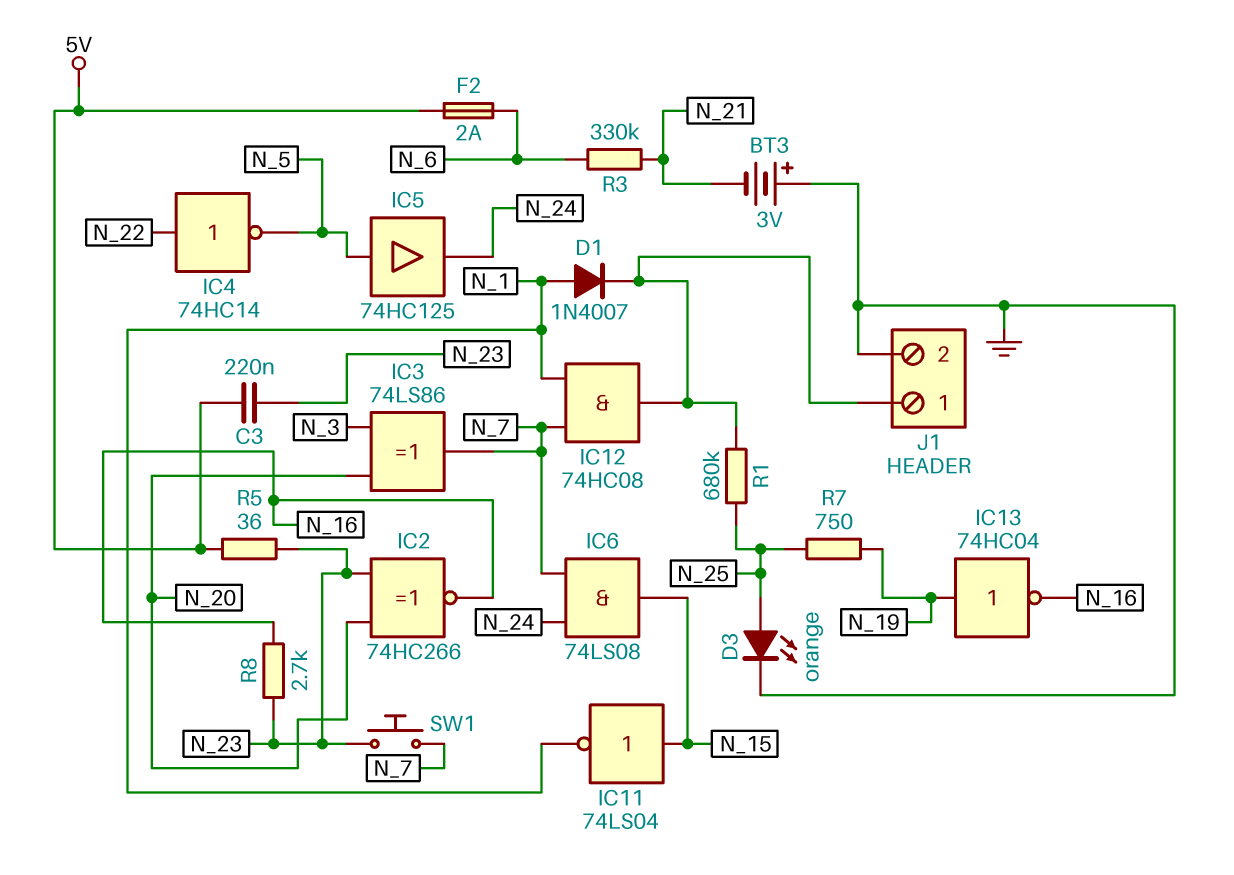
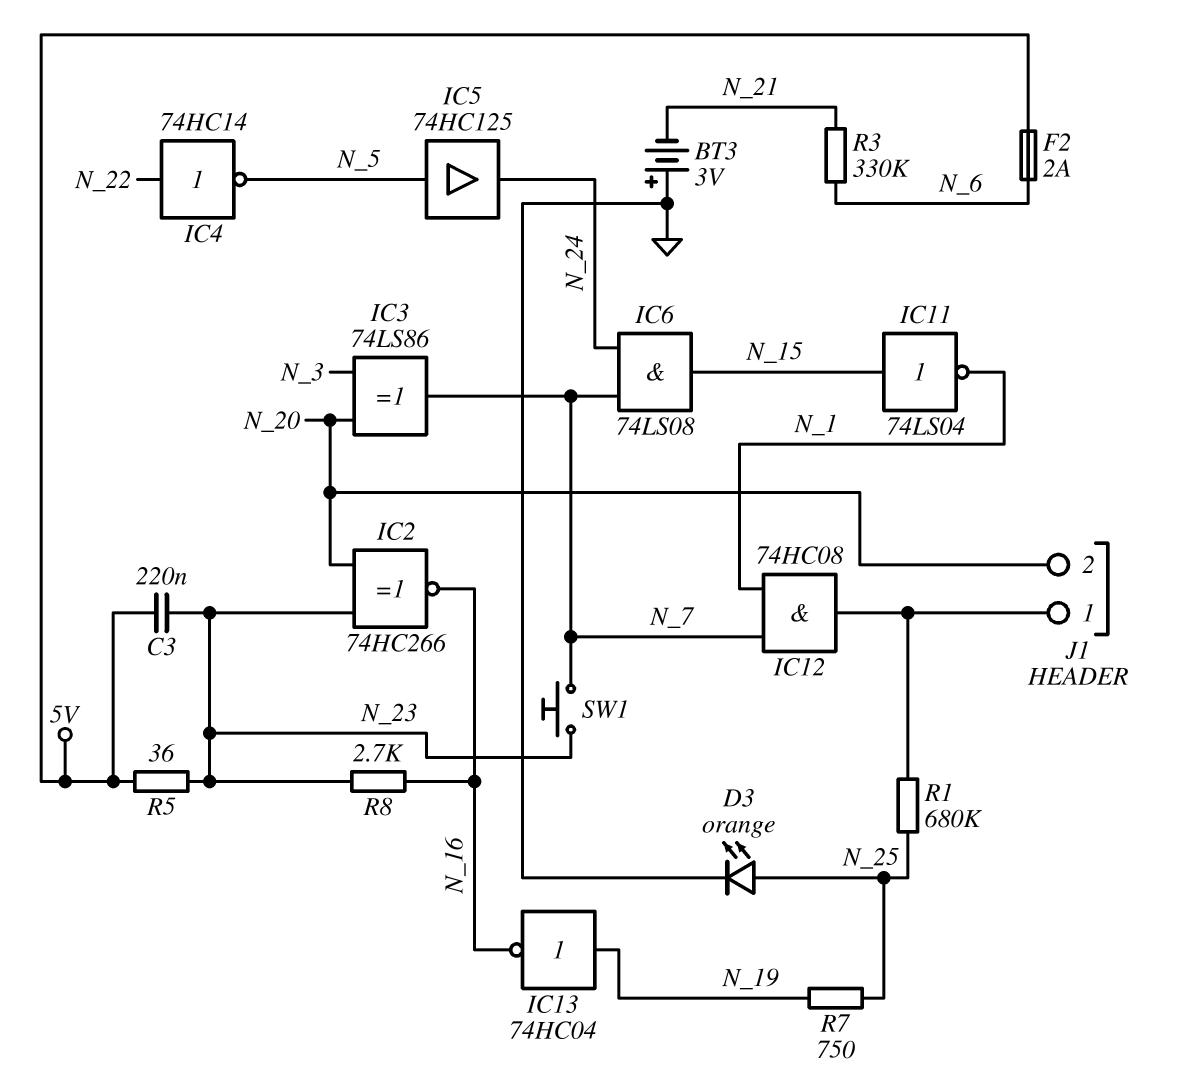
D1: diode 1N4007 (A N_1, K J1/1) -> none
J1 pin 2: GND -> N_20

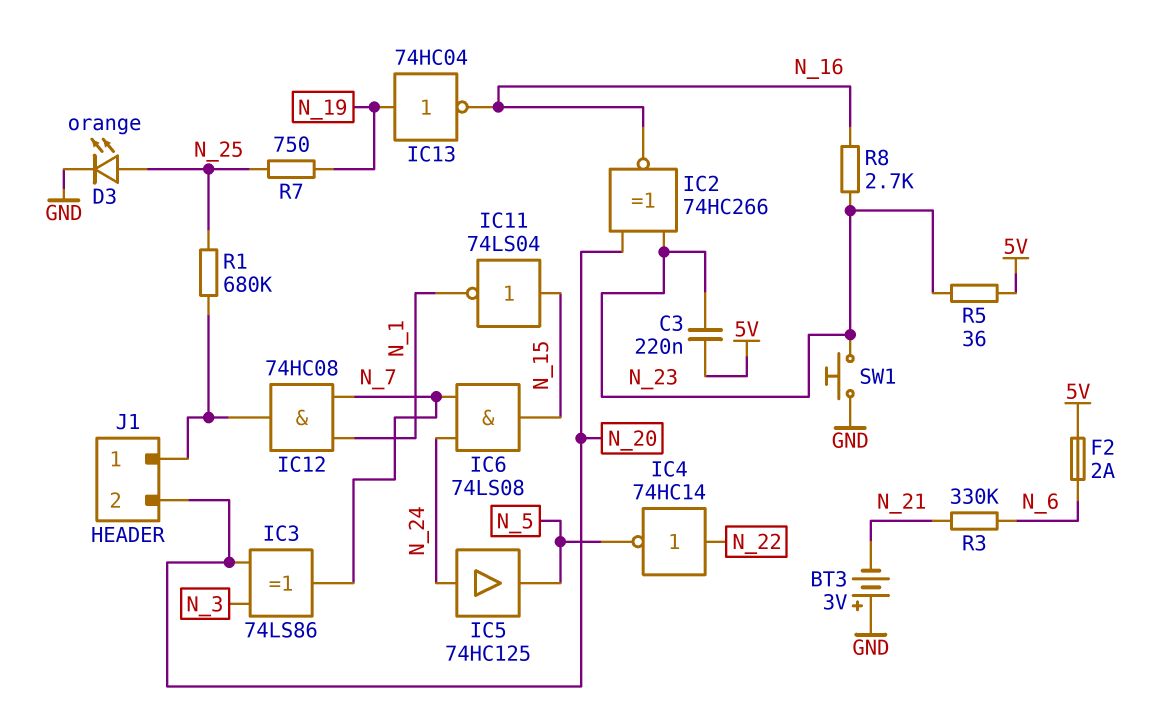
IC5: buffer 74HC125 (in N_5, out N_24) -> buffer 74HC125 (in N_24, out N_5)
SW1: button (N_7, N_23) -> button (GND, N_23)

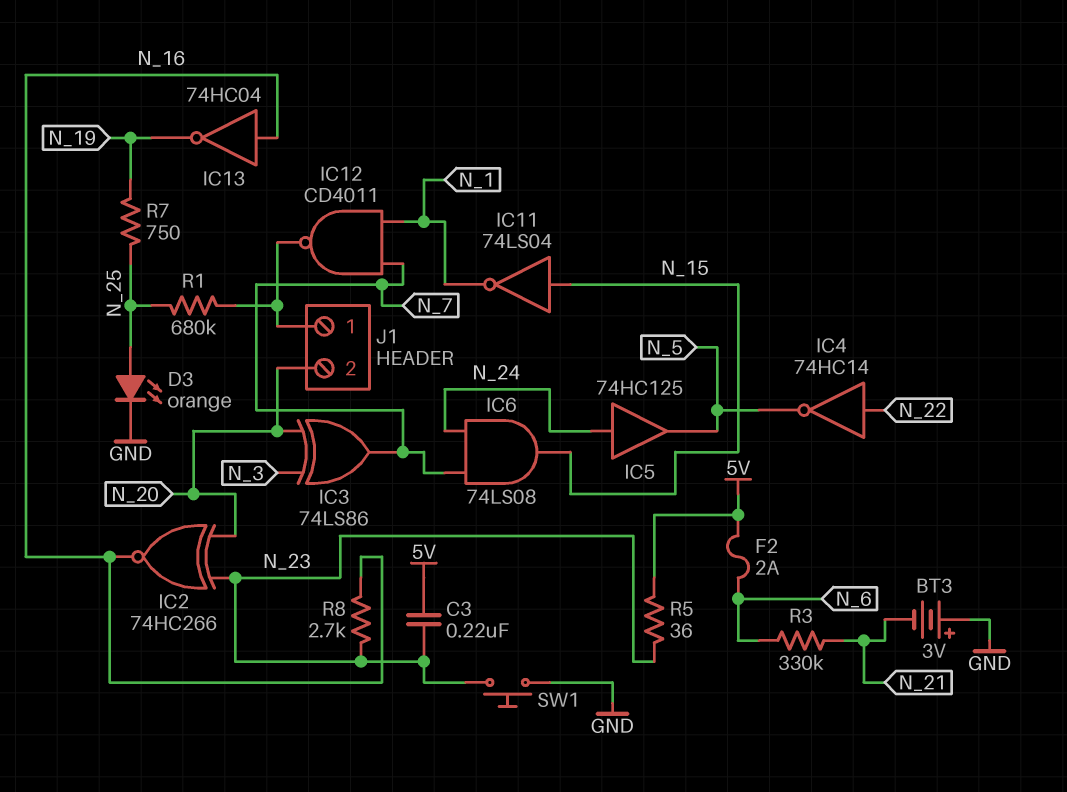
IC12: AND 74HC08 (in N_1, in N_7, out J1/1) -> NAND CD4011 (in N_1, in N_7, out J1/1)
IC13: NOT 74HC04 (in N_19, out N_16) -> NOT 74HC04 (in N_16, out N_19)

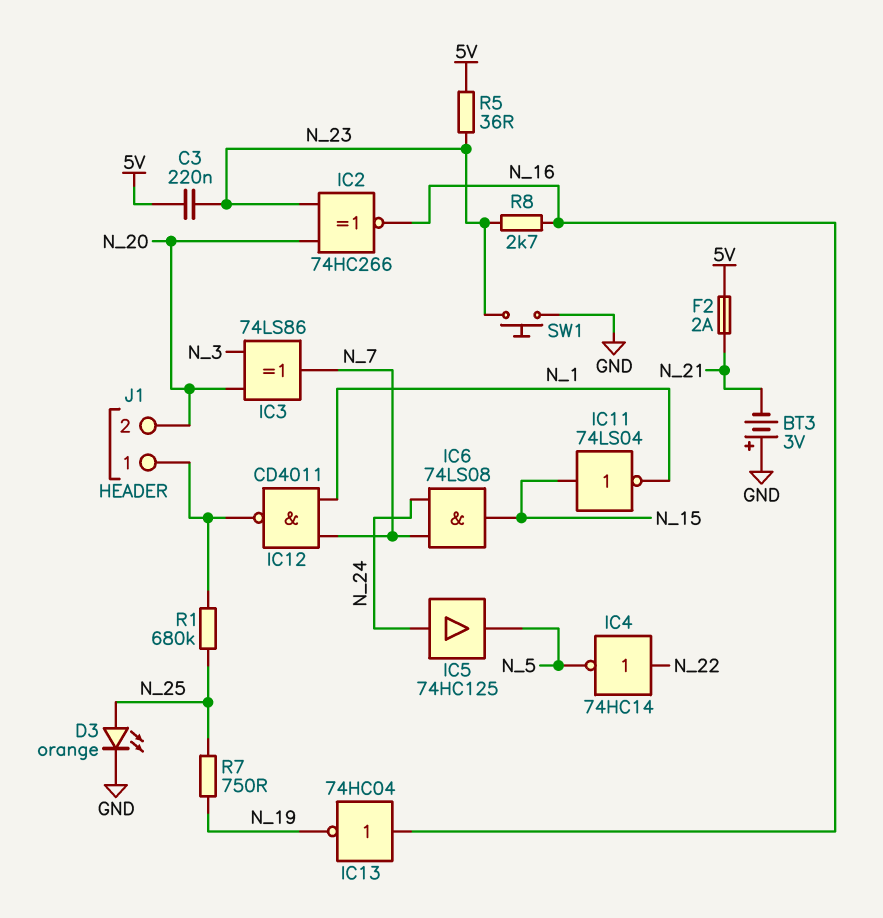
F2: 2A (5V, N_6) -> 2A (5V, N_21)
R3: 330k (N_6, N_21) -> none

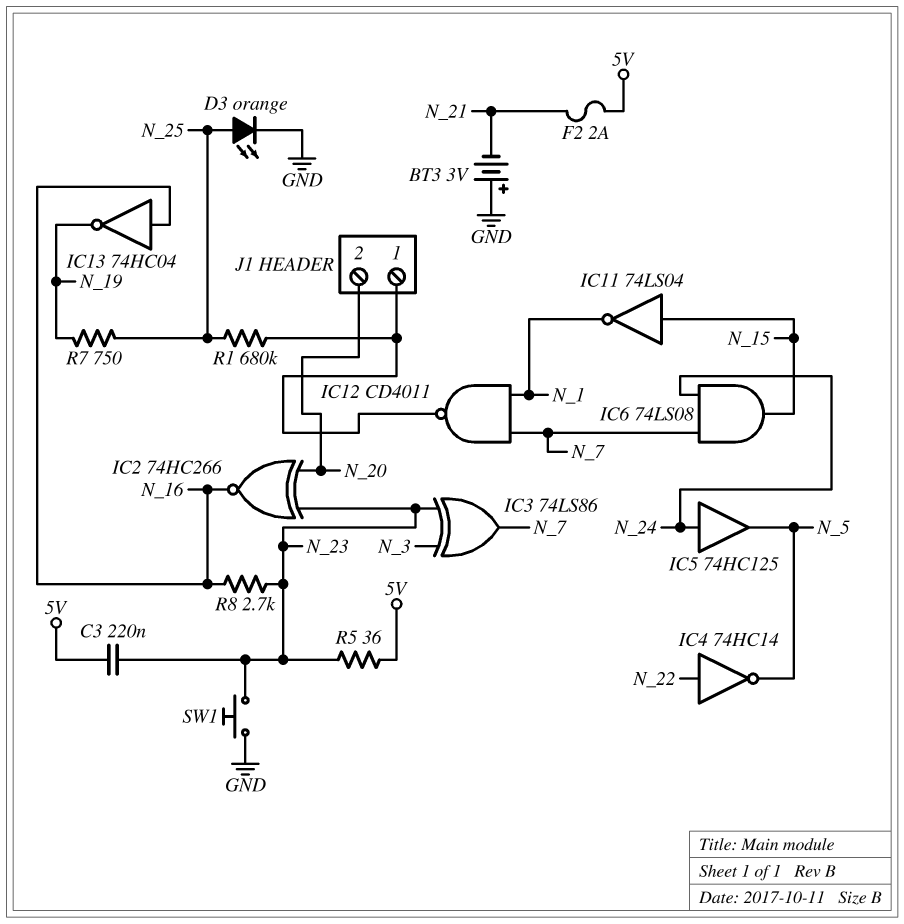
IC3: XOR 74LS86 (in N_3, in N_20, out N_7) -> XOR 74LS86 (in N_3, in N_23, out N_7)

